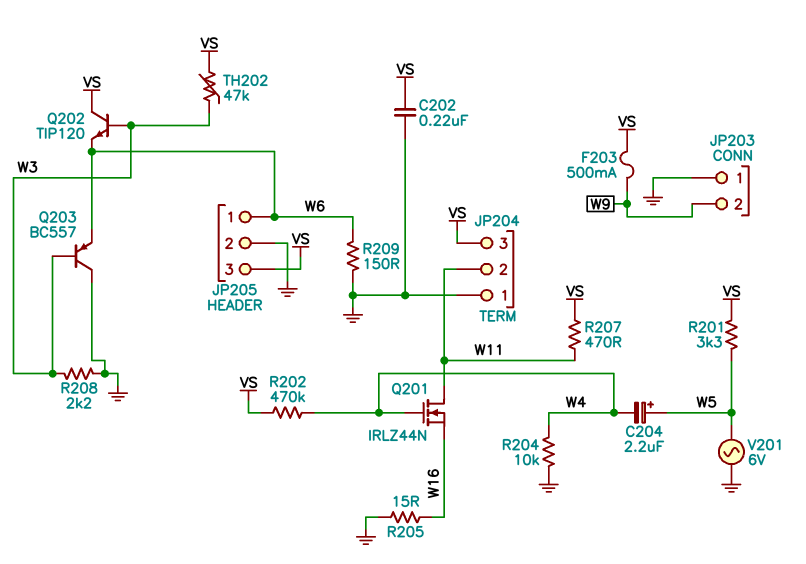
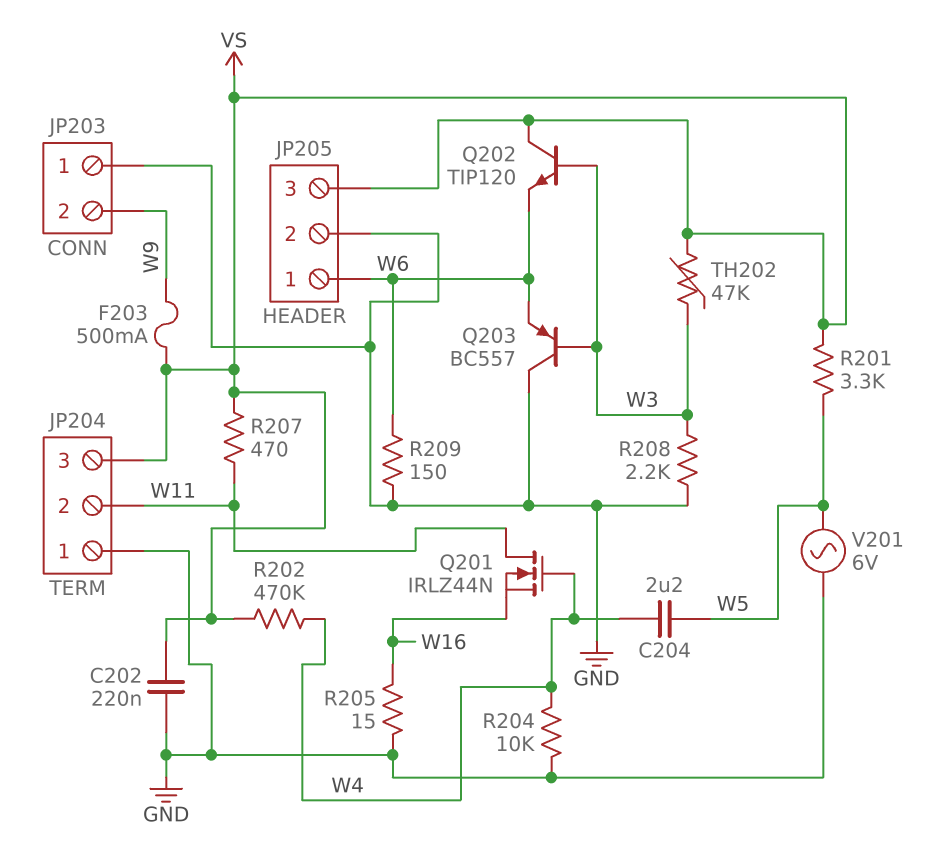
C204: 2.2uF (plus W5, minus W4) -> 2.2uF (W4, W5)

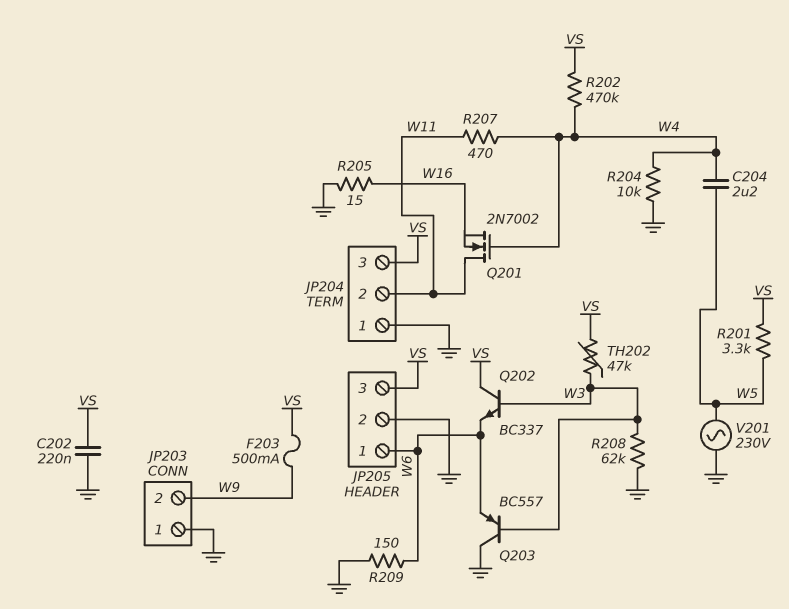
Q201: NMOS IRLZ44N (G W4, D W11, S W16) -> NMOS 2N7002 (G W4, D W11, S W16)
Q202: NPN TIP120 (B W3, C VS, E W6) -> NPN BC337 (B W3, C VS, E W6)
R207: 470 (VS, W11) -> 470 (W4, W11)
R208: 2.2k (GND, W3) -> 62k (GND, W3)
V201: AC 6V (GND, W5) -> AC 230V (GND, W5)

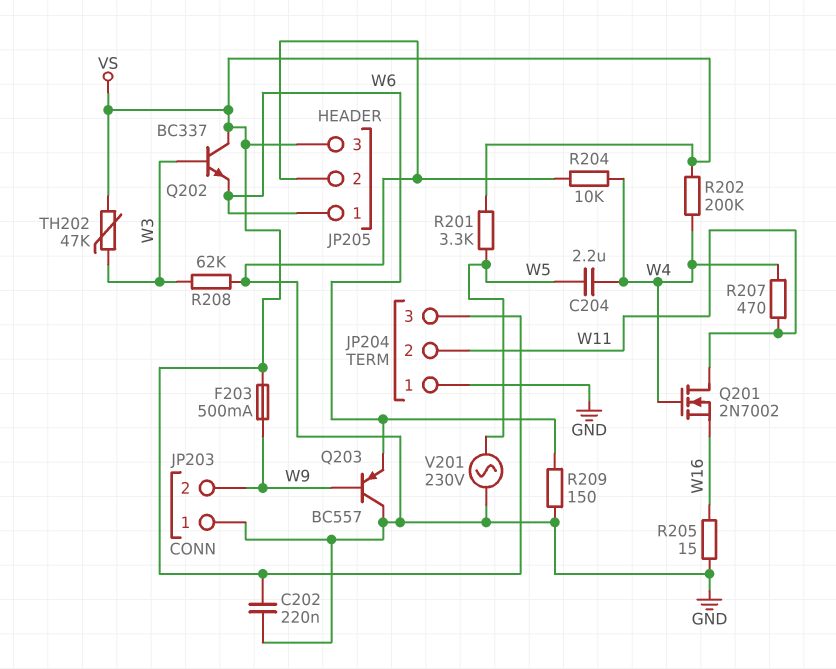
Q203: PNP BC557 (B W3, C GND, E W6) -> PNP BC557 (B W9, C GND, E W6)
R202: 470k (VS, W4) -> 200k (VS, W4)

